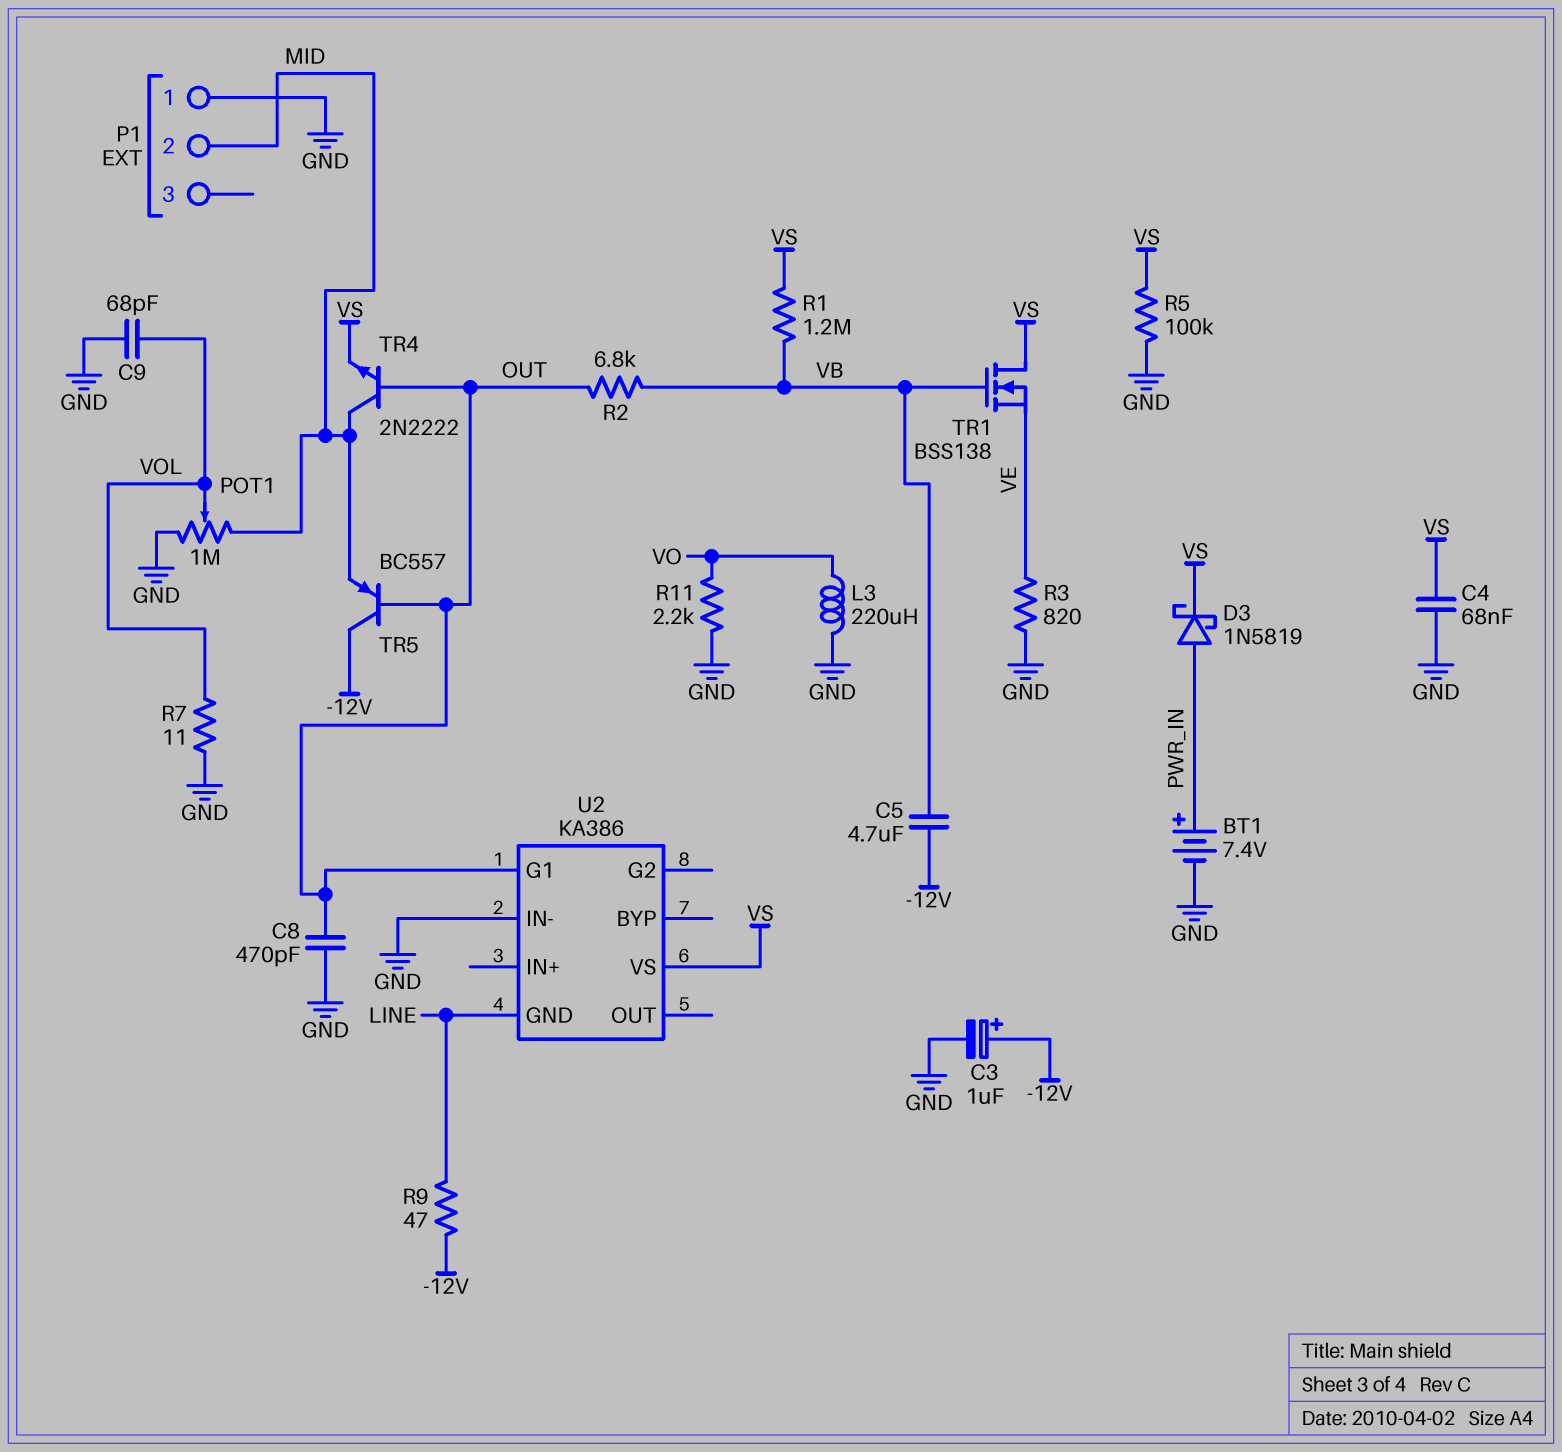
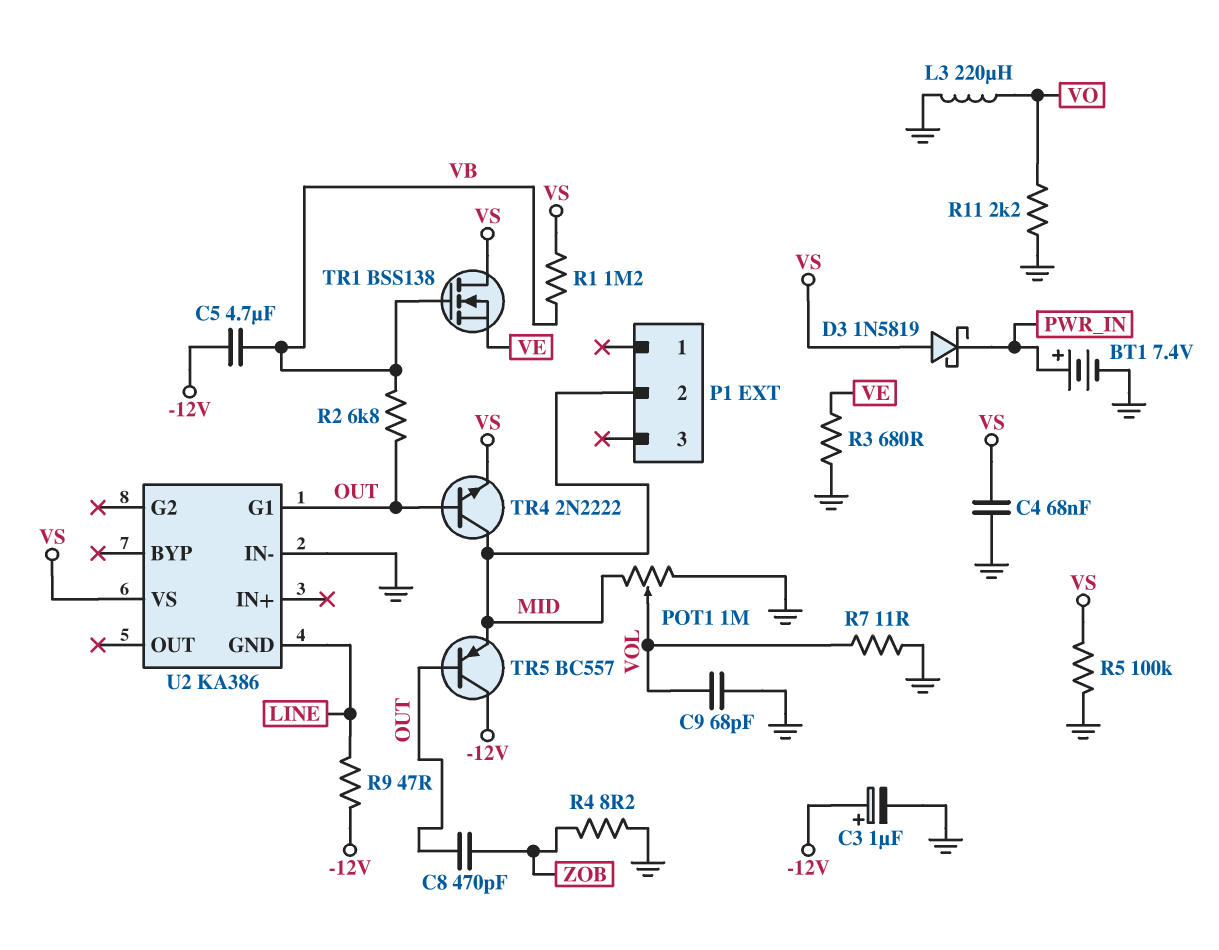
C8: 470pF (GND, OUT) -> 470pF (OUT, ZOB)
D3: schottky 1N5819 (A PWR_IN, K VS) -> schottky 1N5819 (A VS, K PWR_IN)
P1 pin 1: GND -> none
R3: 820 (GND, VE) -> 680 (GND, VE)
R4: none -> 8.2 (GND, ZOB)

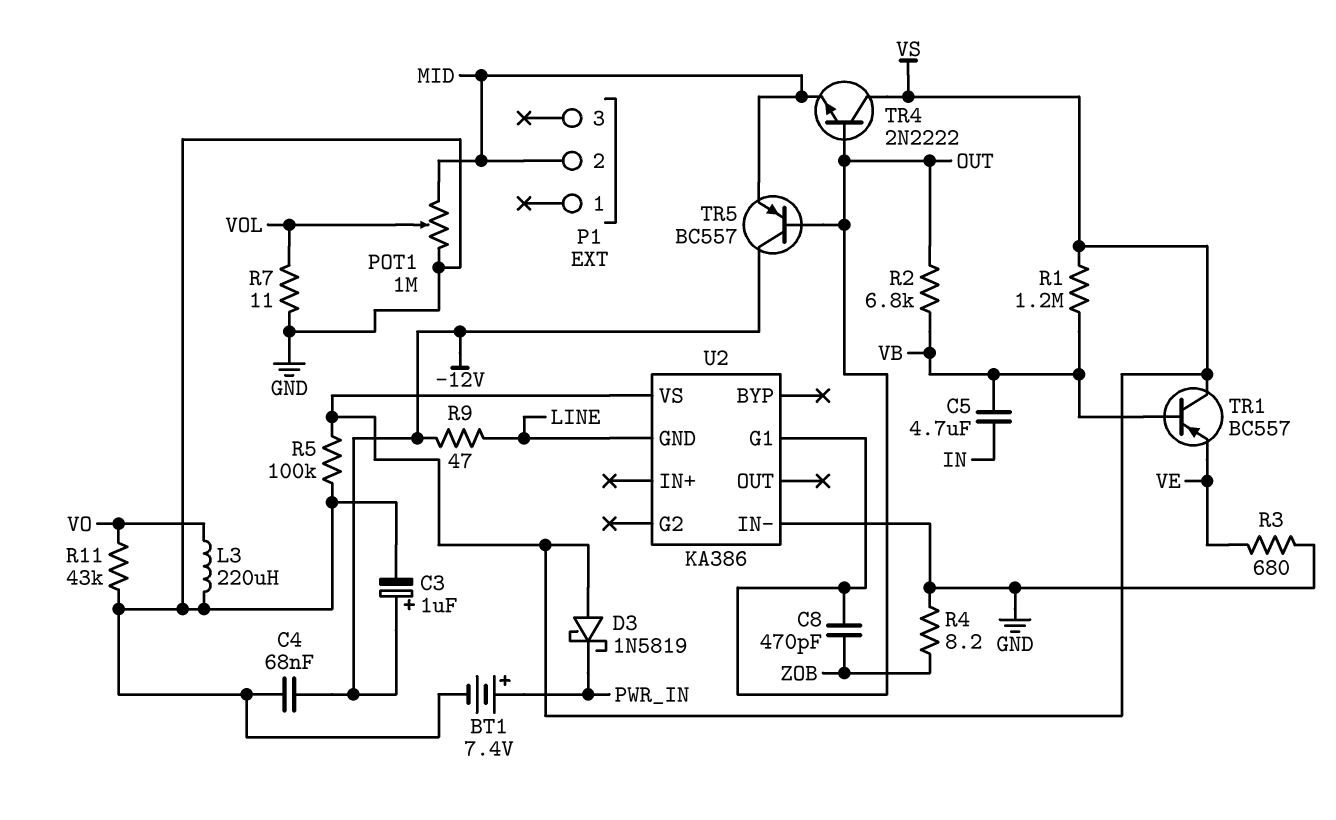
C4: 68nF (GND, VS) -> 68nF (-12V, GND)
C5: 4.7uF (-12V, VB) -> 4.7uF (IN, VB)
C9: 68pF (GND, VOL) -> none
R11: 2.2k (GND, VO) -> 43k (GND, VO)
TR1: NMOS BSS138 (G VB, D VS, S VE) -> PNP BC557 (B VB, C VS, E VE)
TR4: NPN 2N2222 (B OUT, C MID, E VS) -> NPN 2N2222 (B OUT, C VS, E MID)

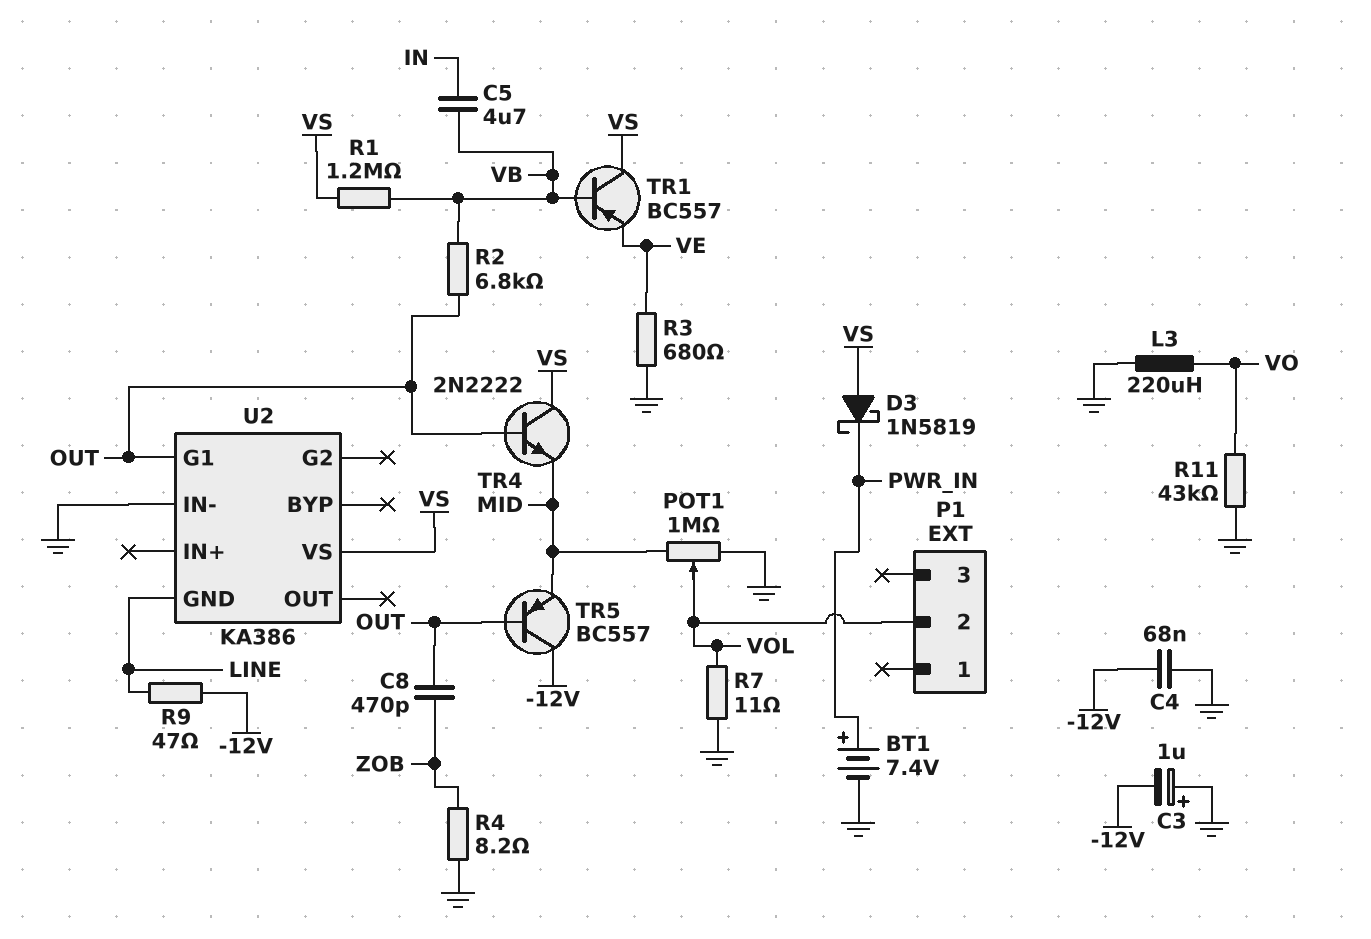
C3: 1uF (plus -12V, minus GND) -> 1uF (plus GND, minus -12V)
P1 pin 2: MID -> VOL
R5: 100k (GND, VS) -> none

